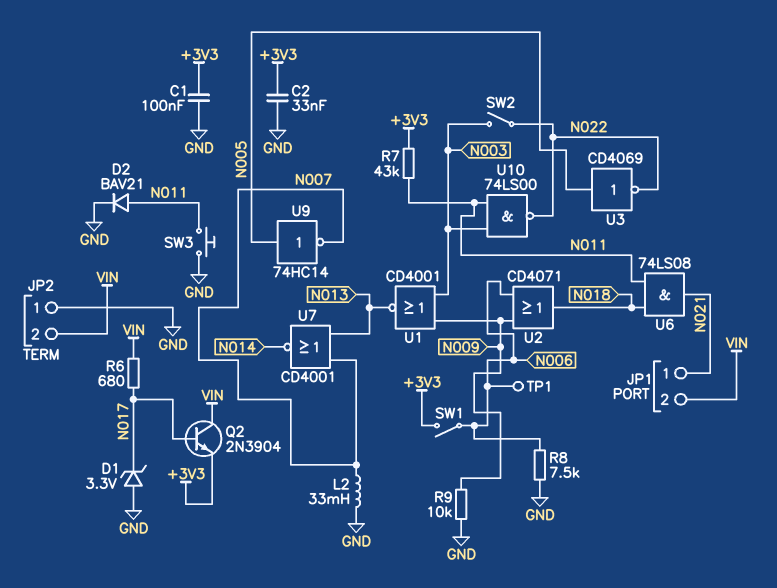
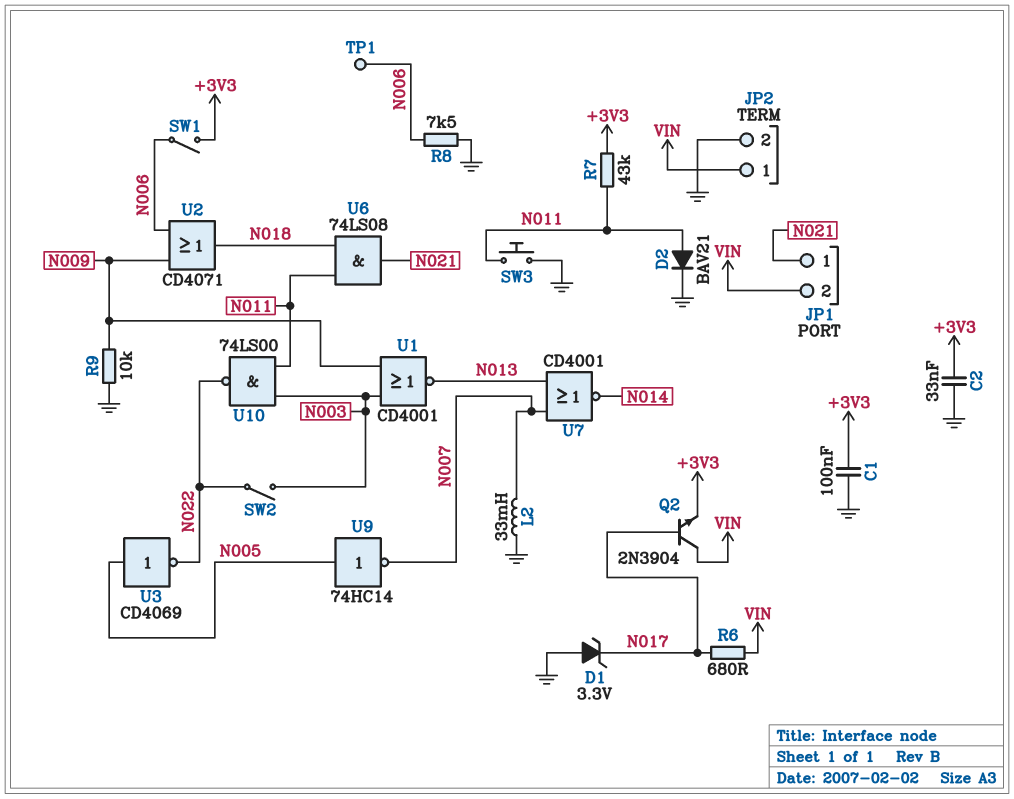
JP2 pin 1: GND -> VIN
JP2 pin 2: VIN -> GND

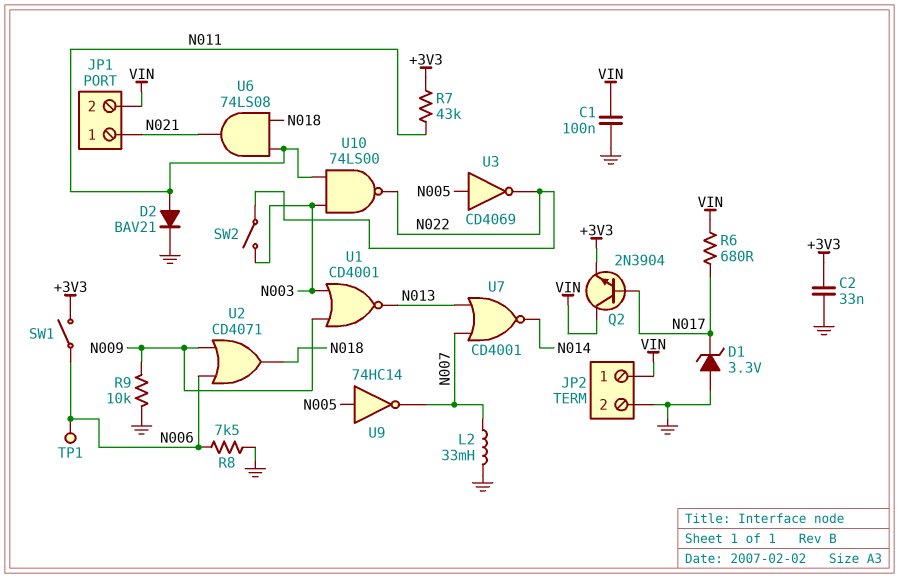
C1: 100nF (+3V3, GND) -> 100nF (GND, VIN)
SW3: button (GND, N011) -> none

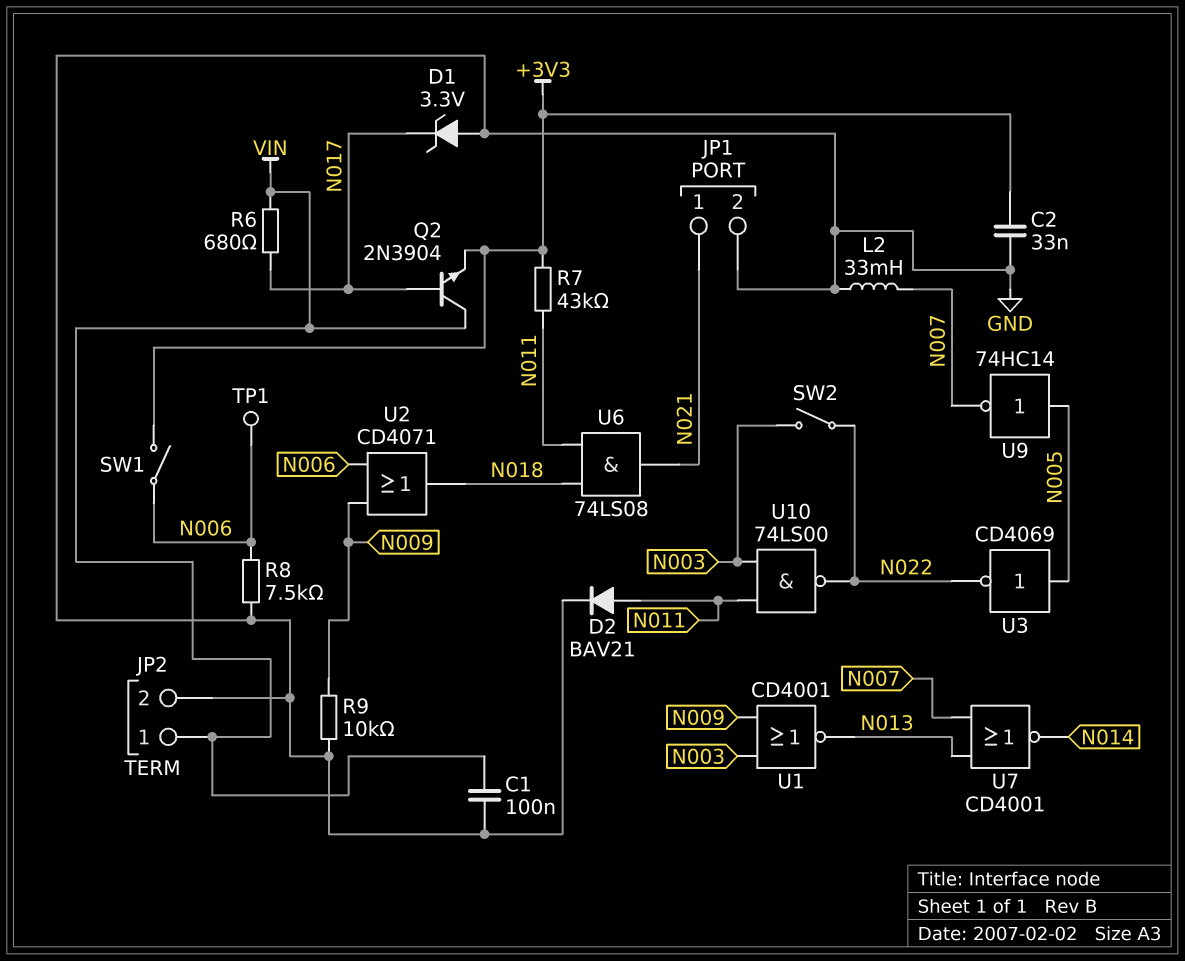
JP1 pin 2: VIN -> GND

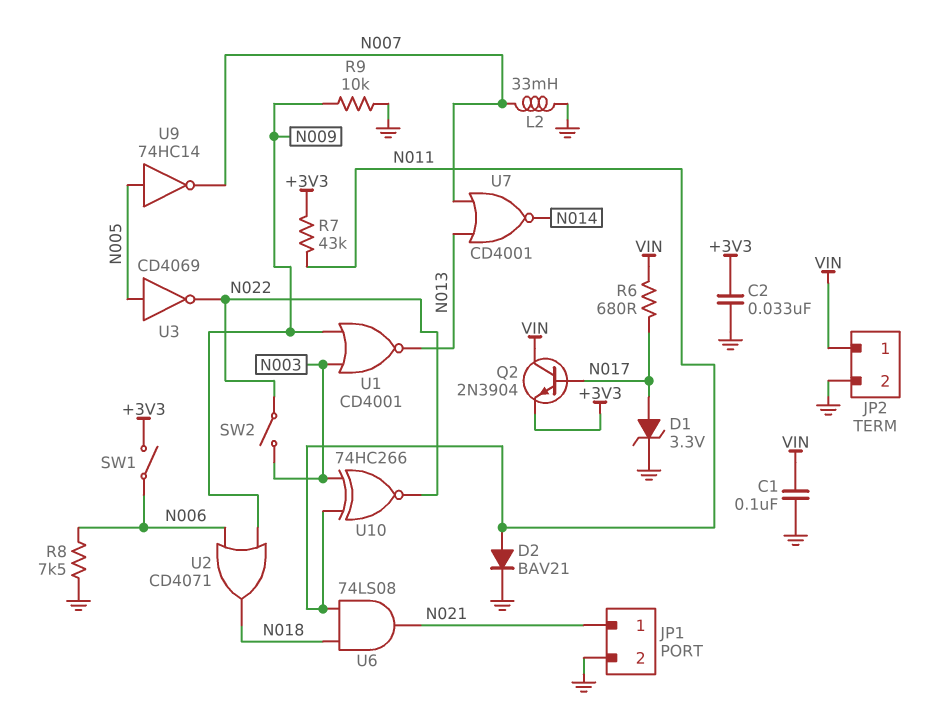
D1: zener 3.3V (A GND, K N017) -> zener 3.3V (A N017, K GND)
TP1: test point (N006) -> none
U10: NAND 74LS00 (in N003, in N011, out N022) -> XNOR 74HC266 (in N003, in N011, out N022)

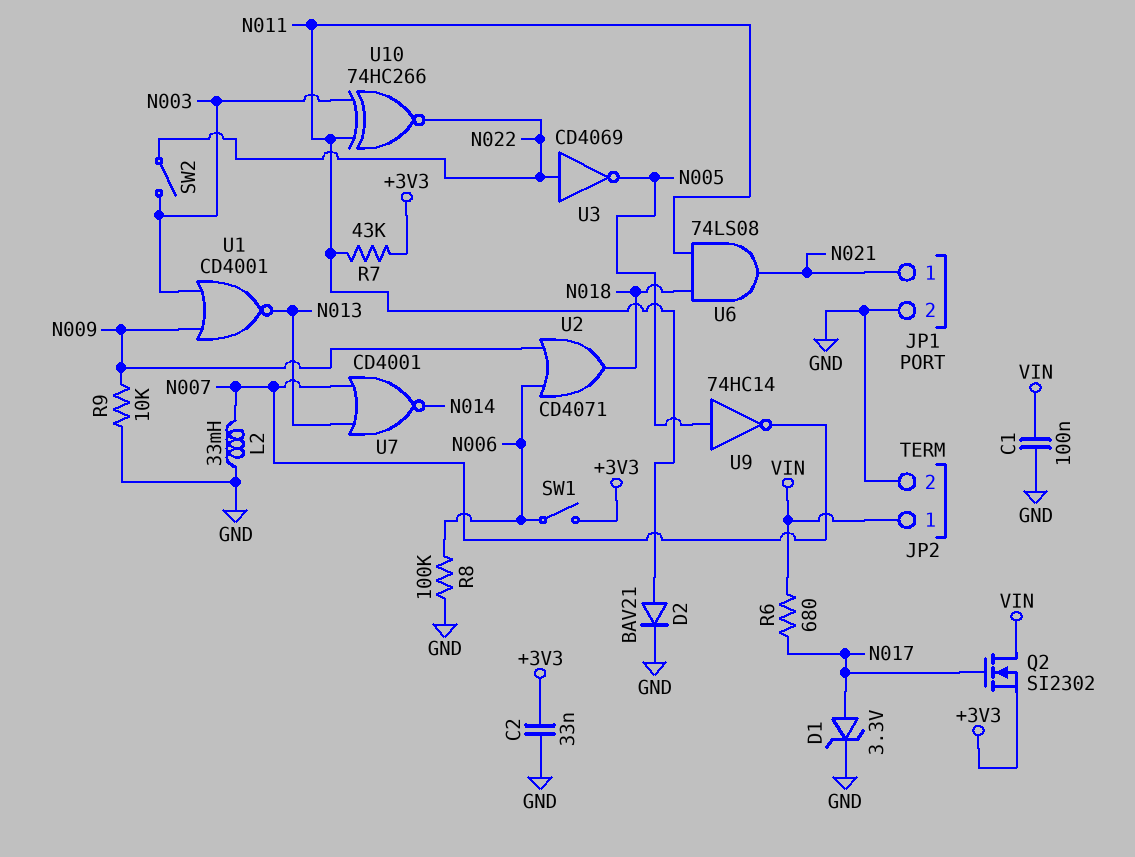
Q2: NPN 2N3904 (B N017, C VIN, E +3V3) -> NMOS SI2302 (G N017, D VIN, S +3V3)
R8: 7.5k (GND, N006) -> 100k (GND, N006)
U3: NOT CD4069 (in N005, out N022) -> NOT CD4069 (in N022, out N005)

